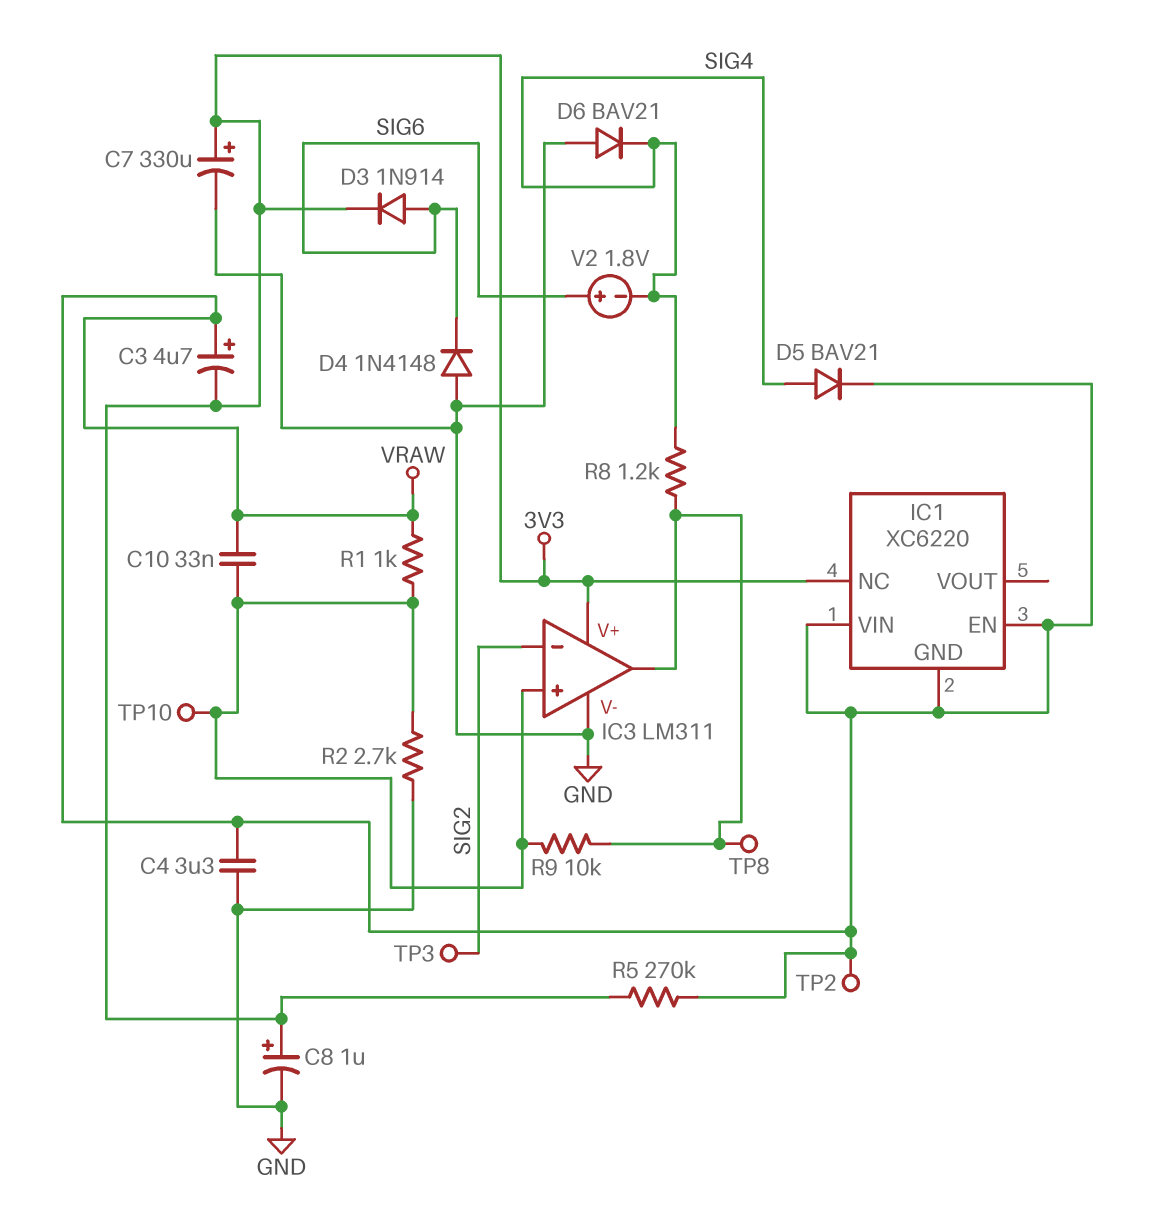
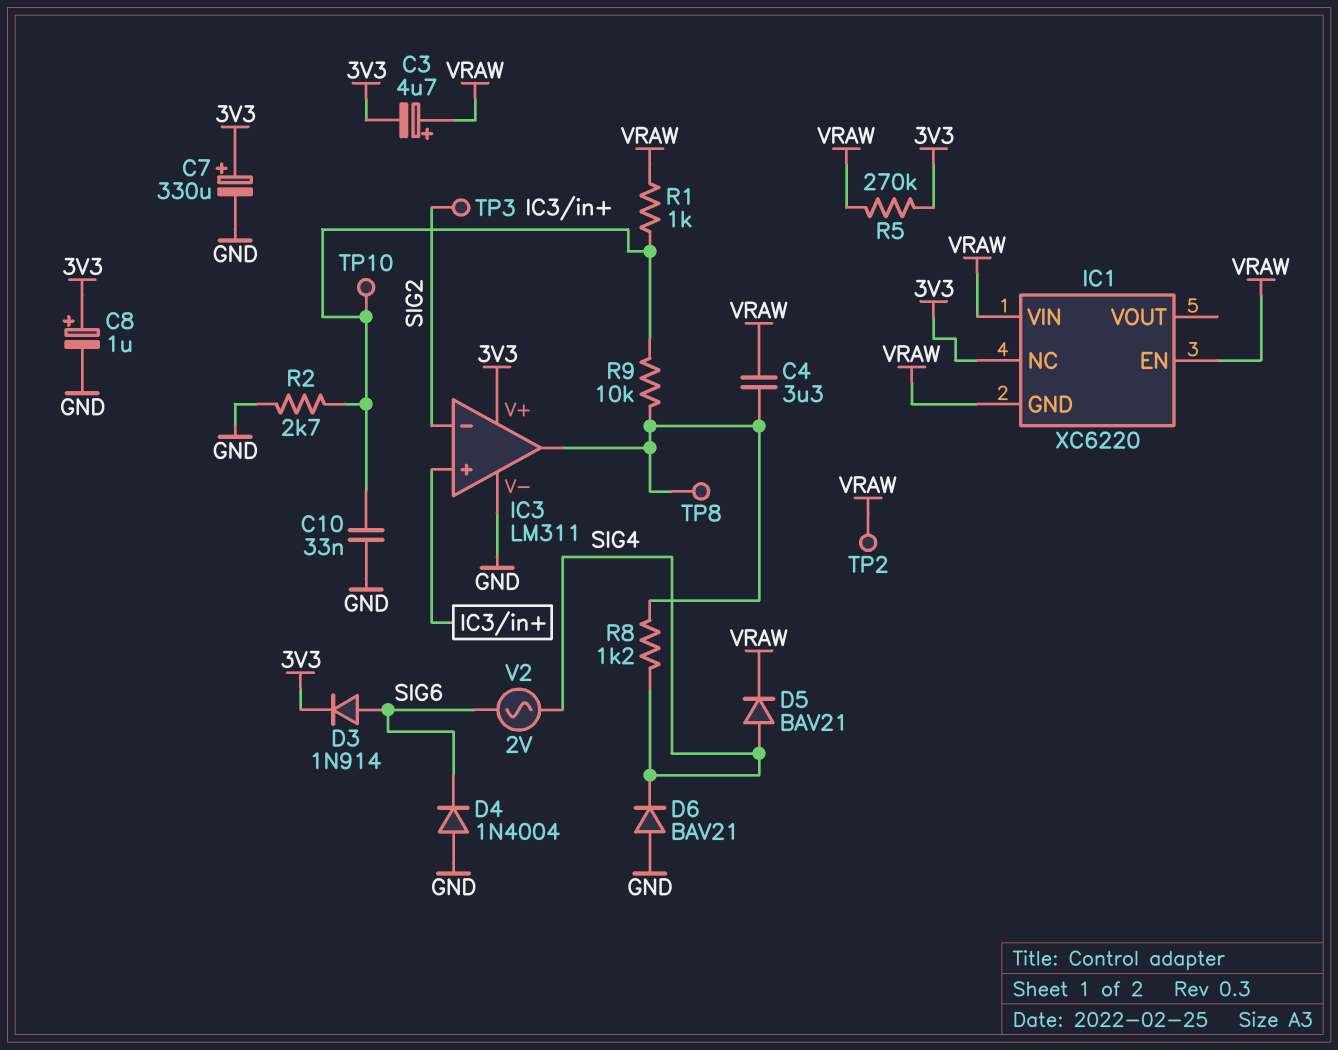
C4: 3.3uF (GND, VRAW) -> 3.3uF (IC3/out, VRAW)
C10: 33nF (IC3/in+, VRAW) -> 33nF (GND, IC3/in+)
D4: diode 1N4148 (A GND, K SIG6) -> diode 1N4004 (A GND, K SIG6)
V2: 1.8V (plus SIG6, minus SIG4) -> AC 2V (SIG4, SIG6)

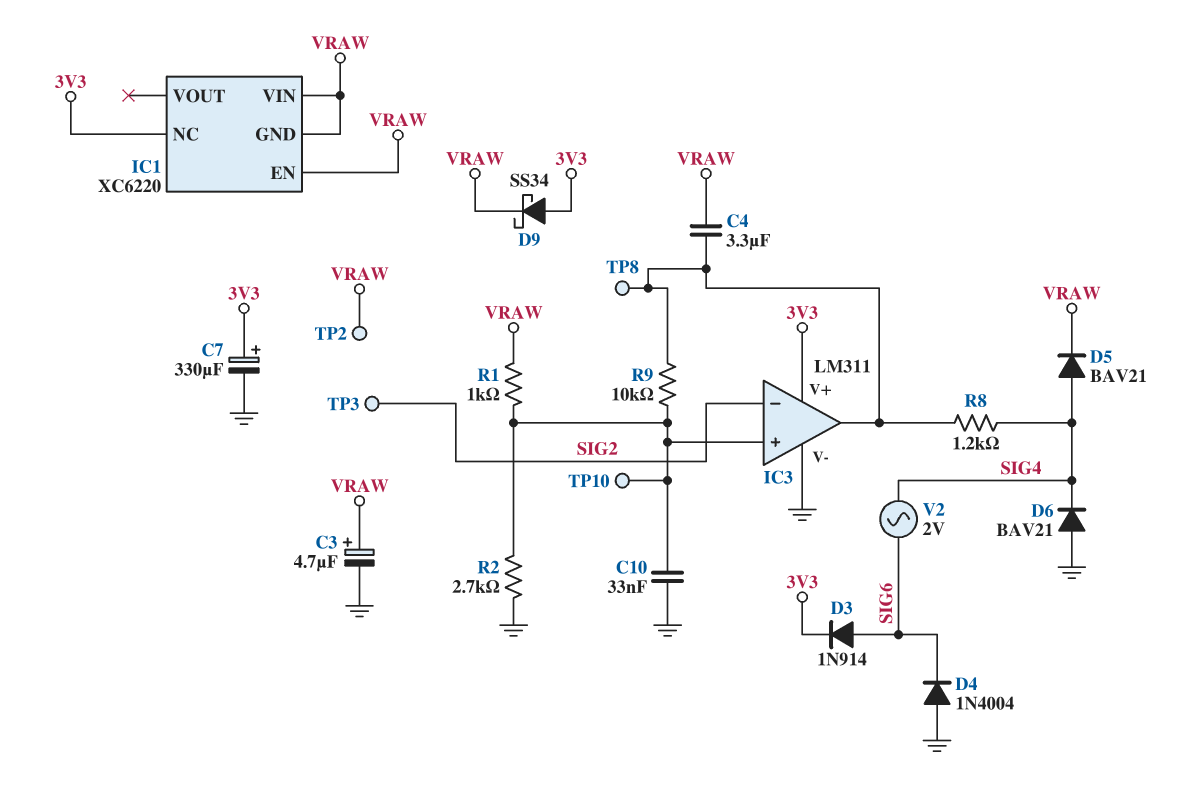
C3: 4.7uF (plus VRAW, minus 3V3) -> 4.7uF (plus VRAW, minus GND)
C8: 1uF (plus 3V3, minus GND) -> none
D9: none -> schottky SS34 (A 3V3, K VRAW)
R5: 270k (3V3, VRAW) -> none

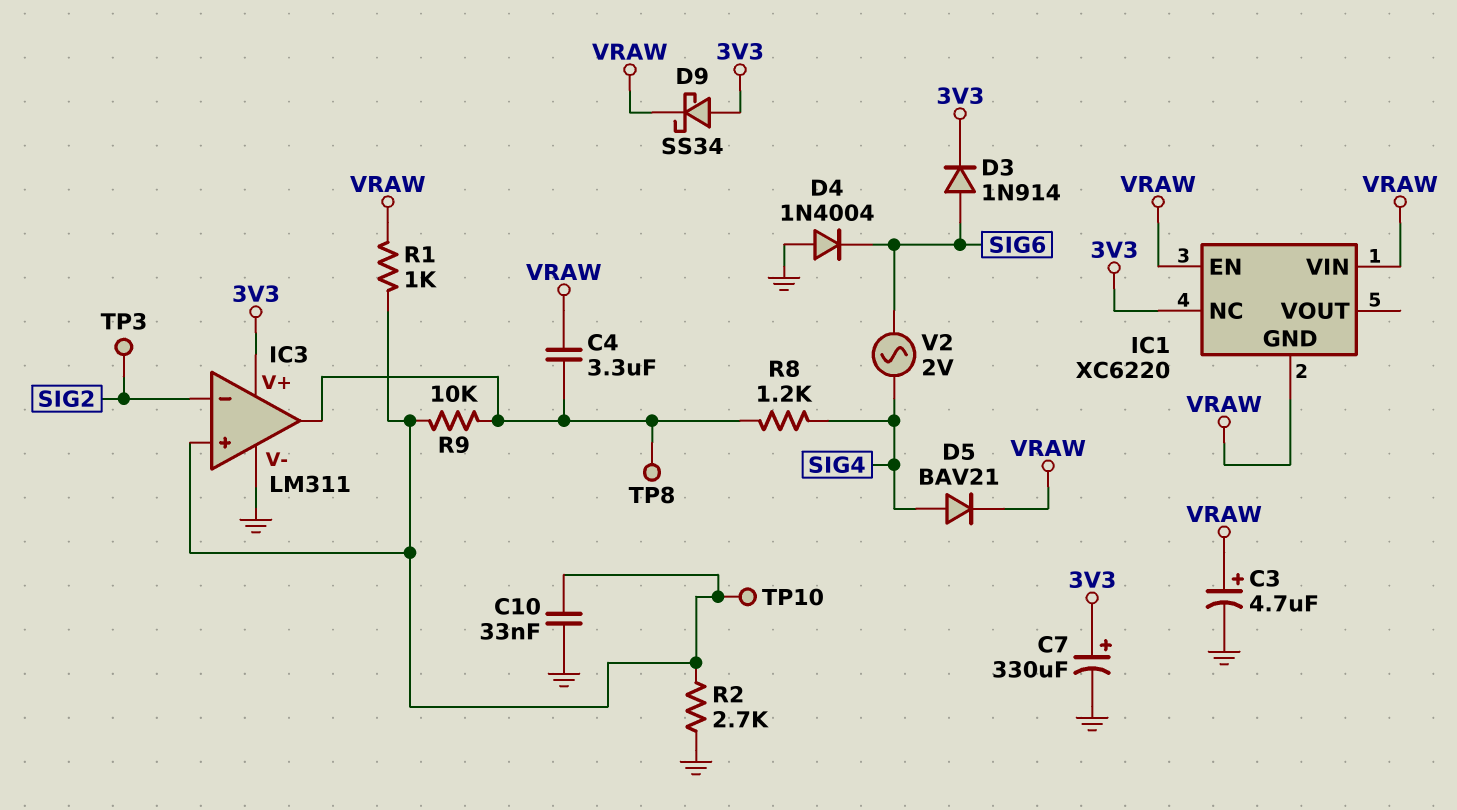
D6: diode BAV21 (A GND, K SIG4) -> none
TP2: test point (VRAW) -> none

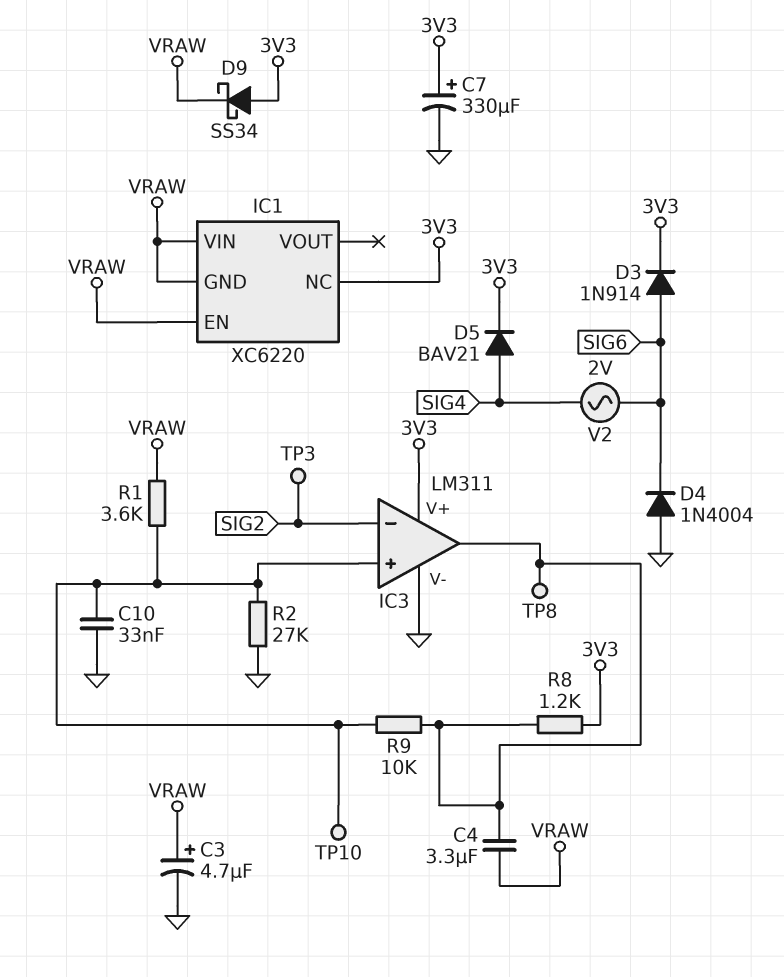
D5: diode BAV21 (A SIG4, K VRAW) -> diode BAV21 (A SIG4, K 3V3)
R1: 1k (IC3/in+, VRAW) -> 3.6k (IC3/in+, VRAW)
R2: 2.7k (GND, IC3/in+) -> 27k (GND, IC3/in+)
R8: 1.2k (IC3/out, SIG4) -> 1.2k (3V3, IC3/out)

